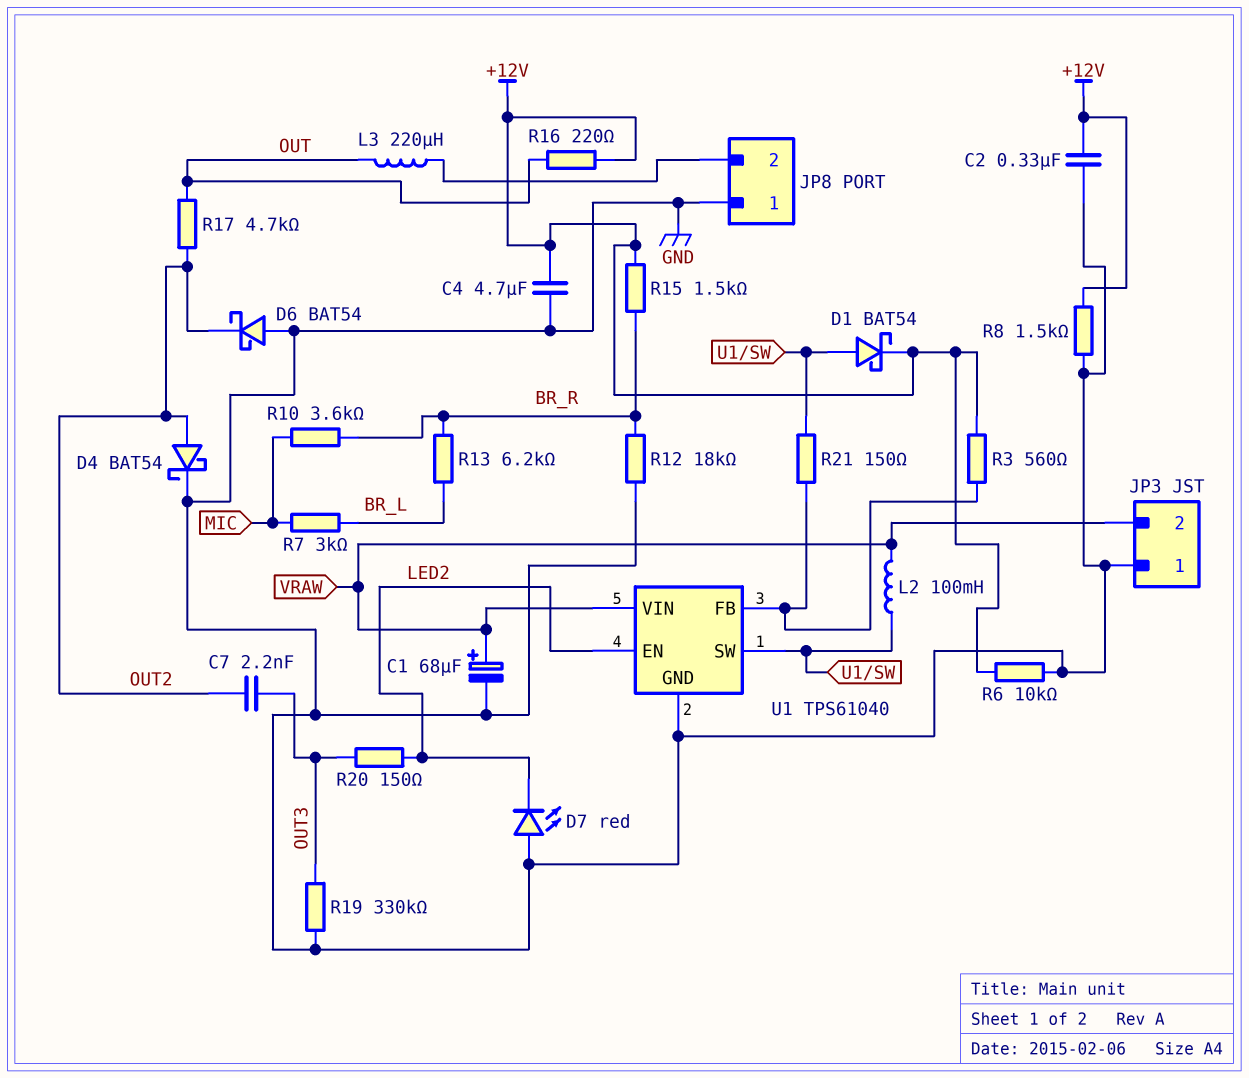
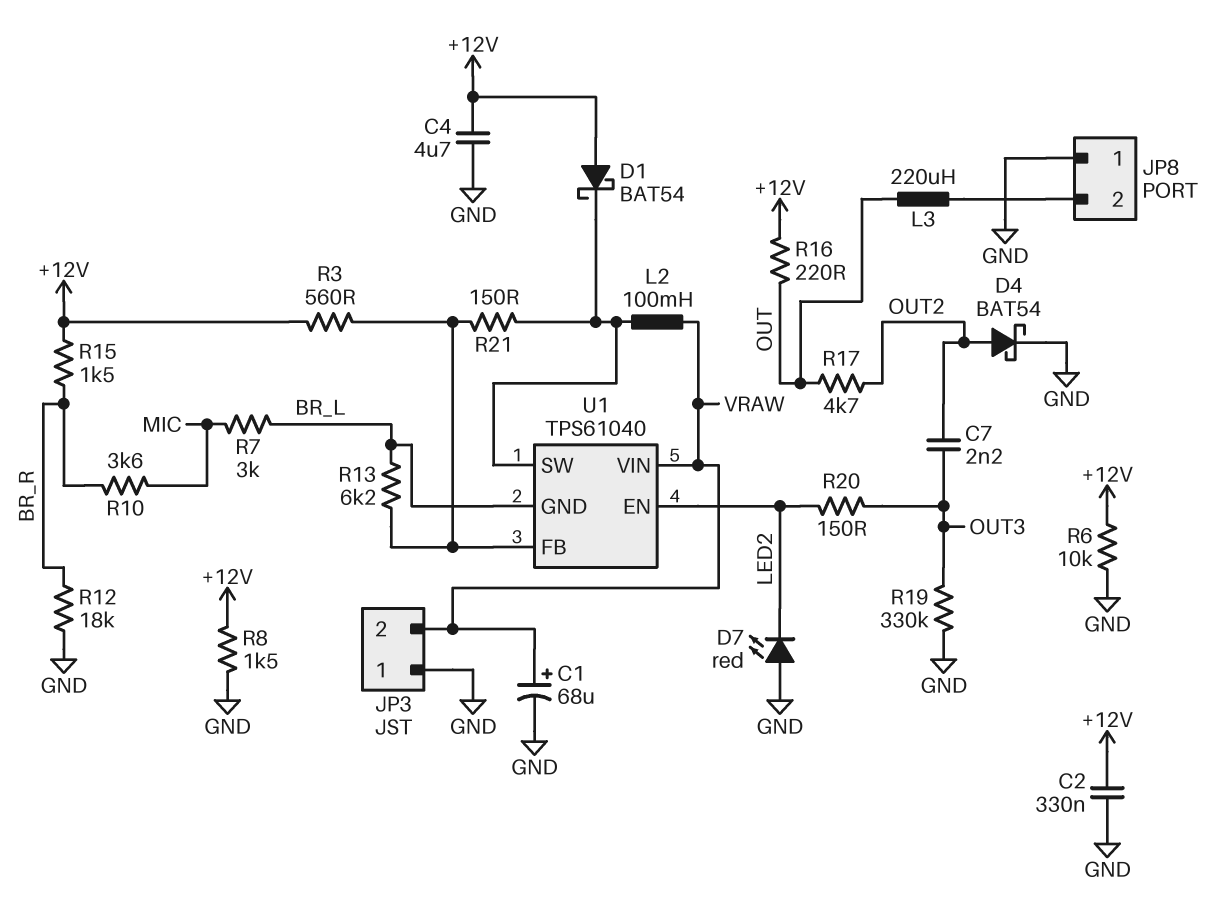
D1: schottky BAT54 (A U1/SW, K +12V) -> schottky BAT54 (A +12V, K U1/SW)
D6: schottky BAT54 (A GND, K OUT2) -> none
R13: 6.2k (BR_L, BR_R) -> 6.2k (BR_L, U1/FB)
U1 pin GND: GND -> BR_L

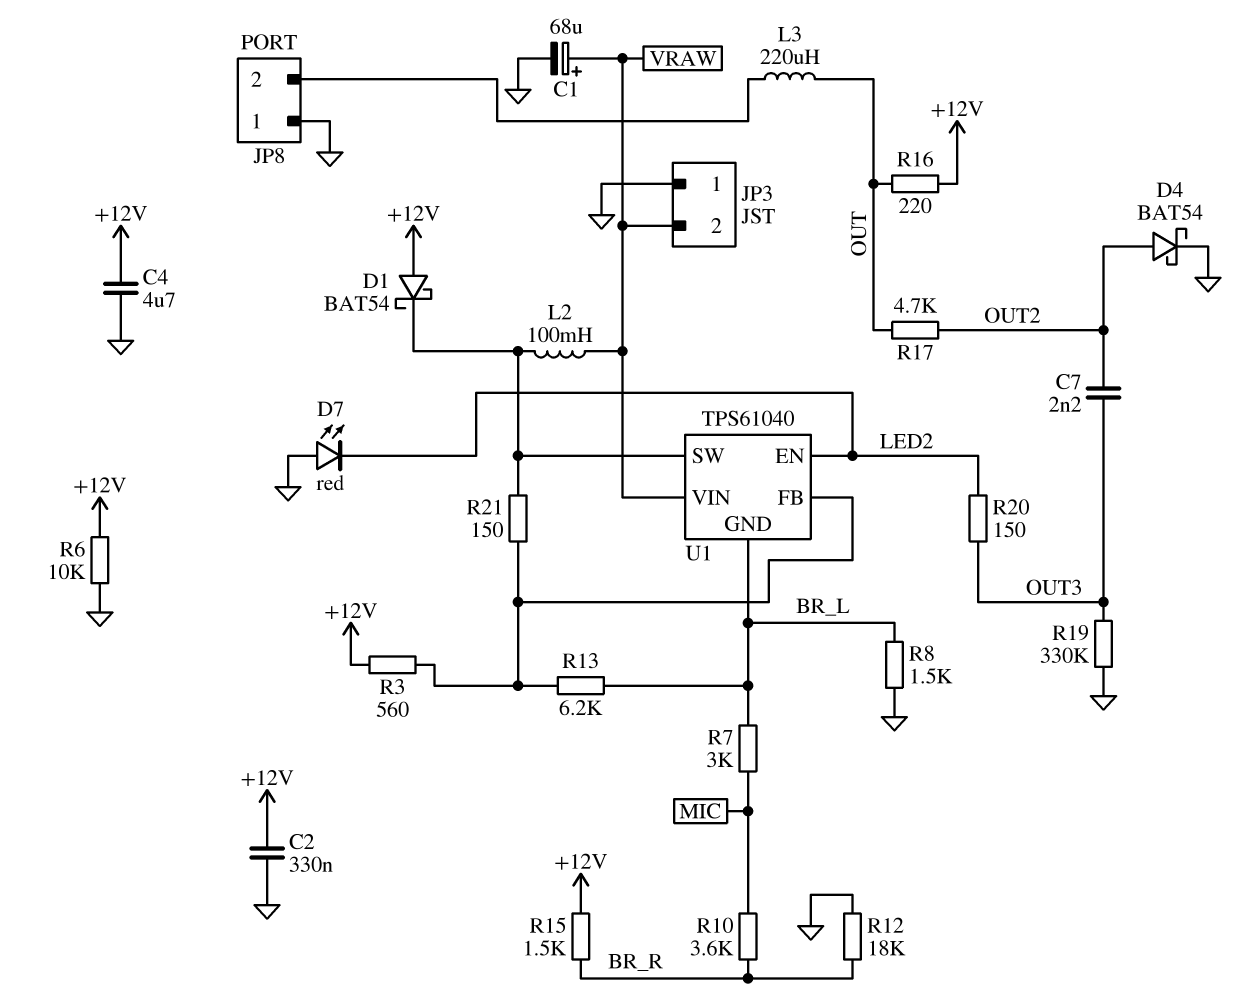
R8: 1.5k (+12V, GND) -> 1.5k (BR_L, GND)

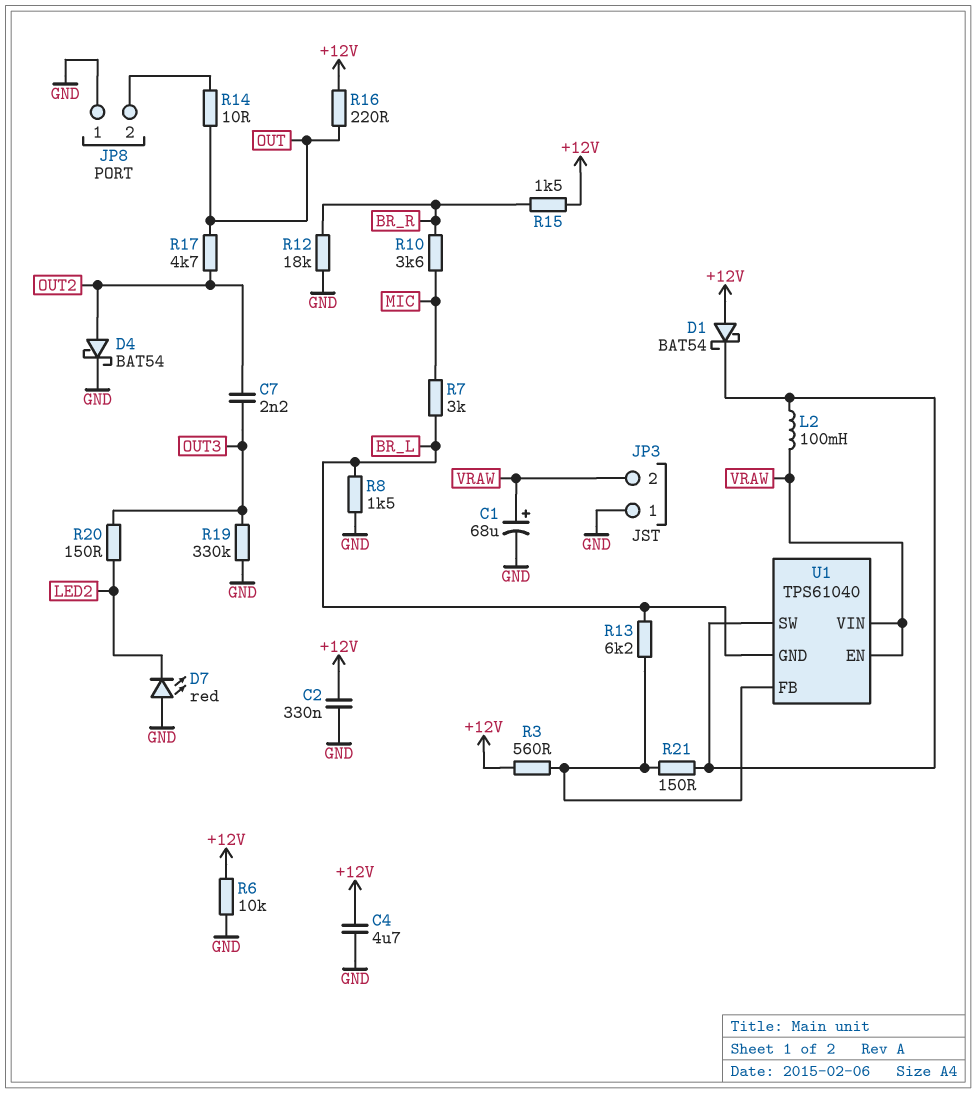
L3: 220uH (JP8/2, OUT) -> none
R14: none -> 10 (JP8/2, OUT)
U1 pin EN: LED2 -> VRAW

